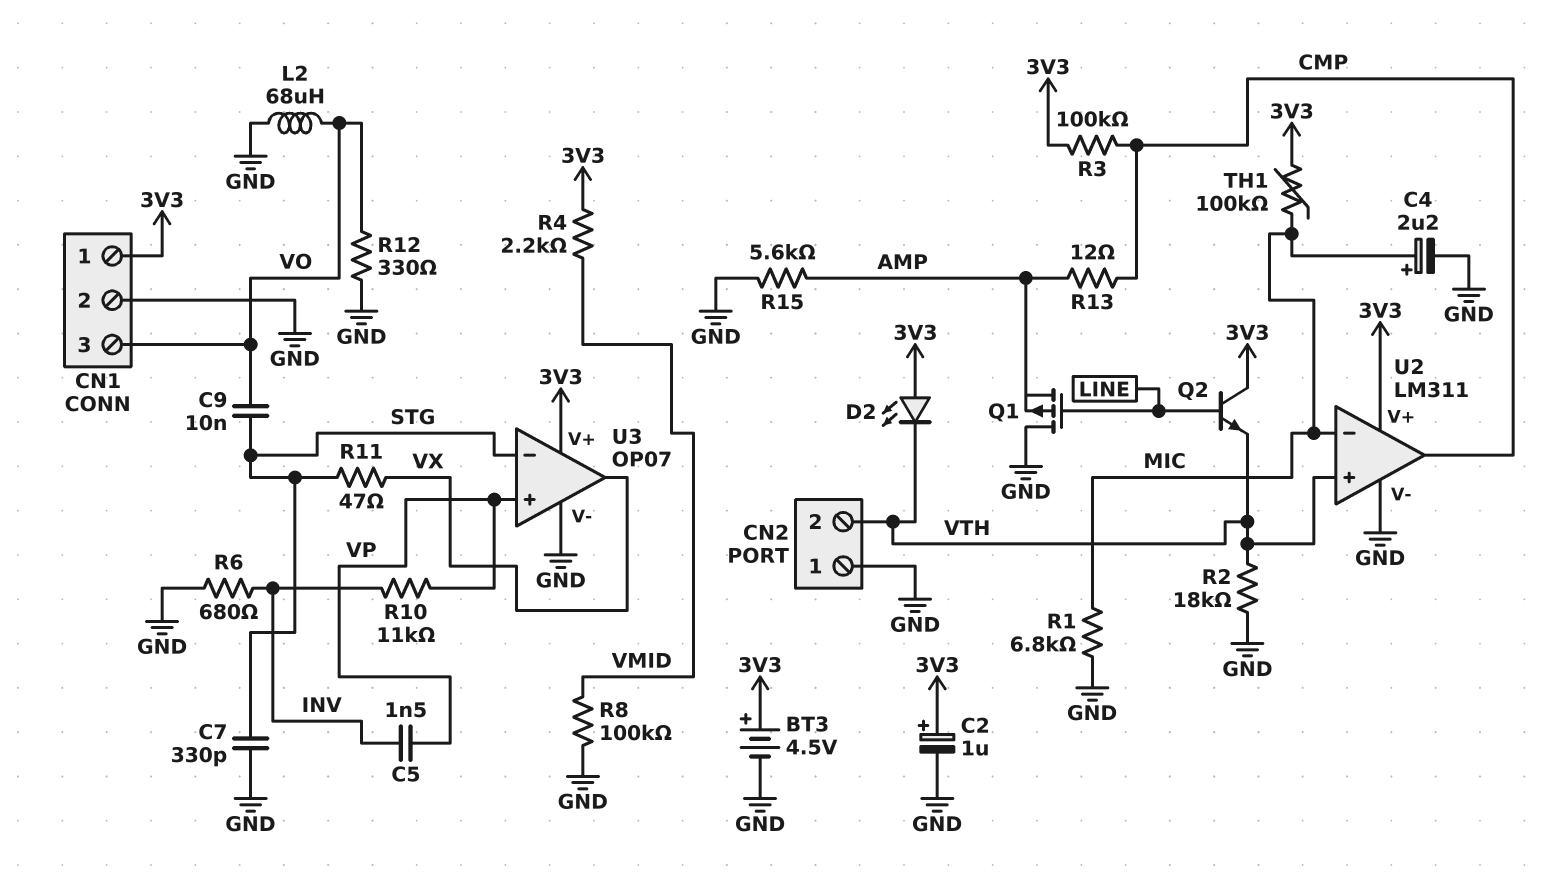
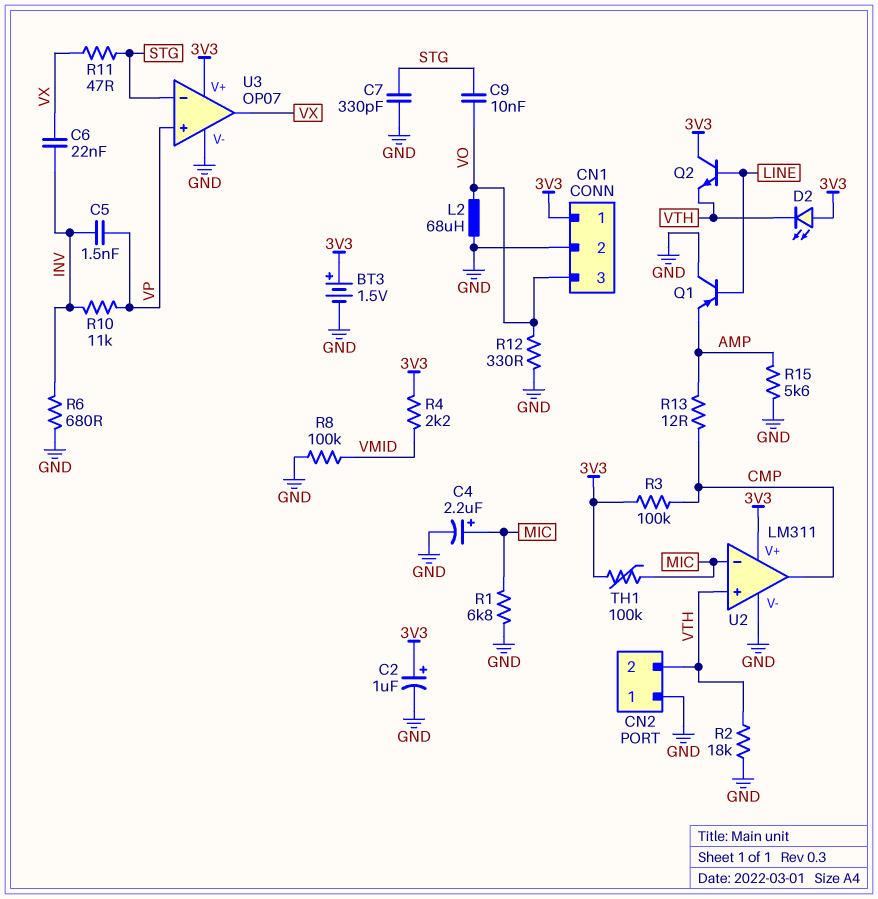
BT3: 4.5V (plus 3V3, minus GND) -> 1.5V (plus 3V3, minus GND)
C6: none -> 22nF (INV, VX)
Q1: PMOS (G LINE, D GND, S AMP) -> PNP (B LINE, C GND, E AMP)

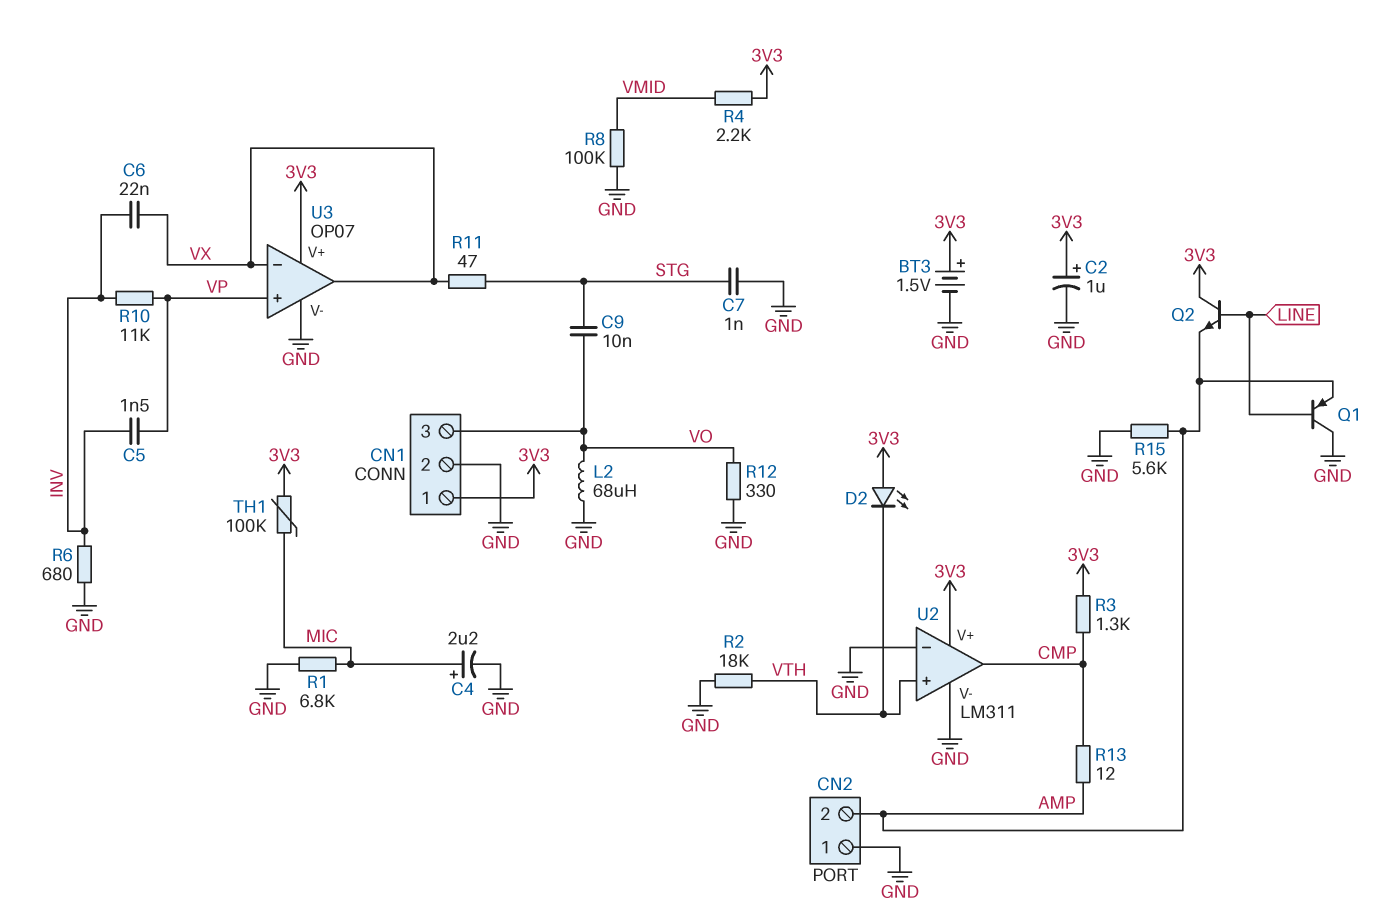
C7: 330pF (GND, STG) -> 1nF (GND, STG)
CN2 pin 2: VTH -> AMP
Q2: NPN (B LINE, C 3V3, E VTH) -> NPN (B LINE, C 3V3, E AMP)
R3: 100k (3V3, CMP) -> 1.3k (3V3, CMP)
U2 pin in-: MIC -> GND
U3 pin in-: STG -> VX

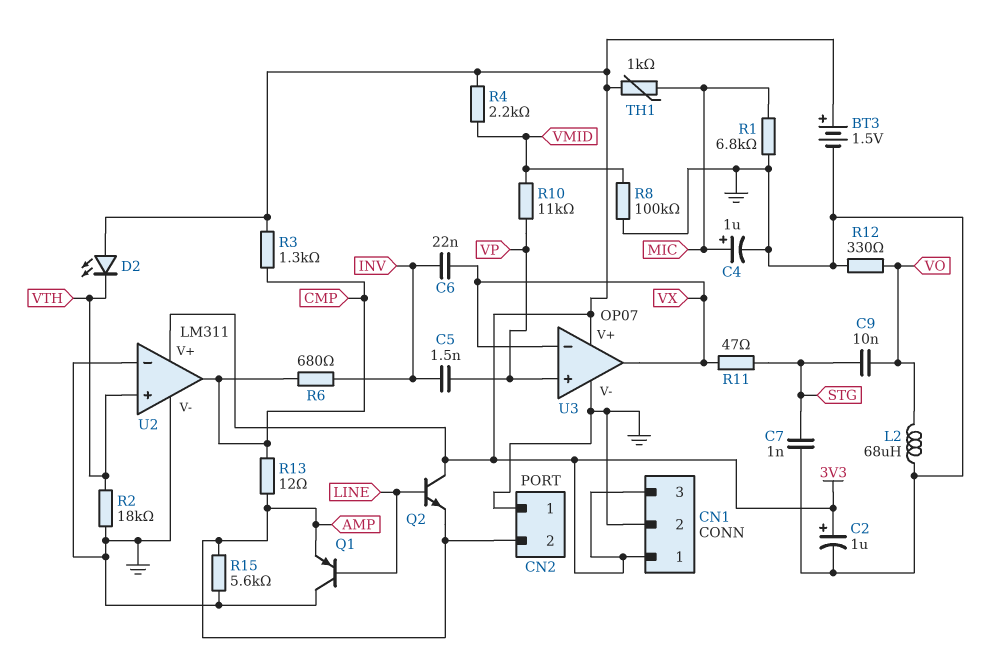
C4: 2.2uF (plus MIC, minus GND) -> 1uF (plus MIC, minus GND)
CN1 pin 3: VO -> 3V3
R6: 680 (GND, INV) -> 680 (CMP, INV)
R10: 11k (INV, VP) -> 11k (VMID, VP)
TH1: 100k (3V3, MIC) -> 1k (3V3, MIC)

